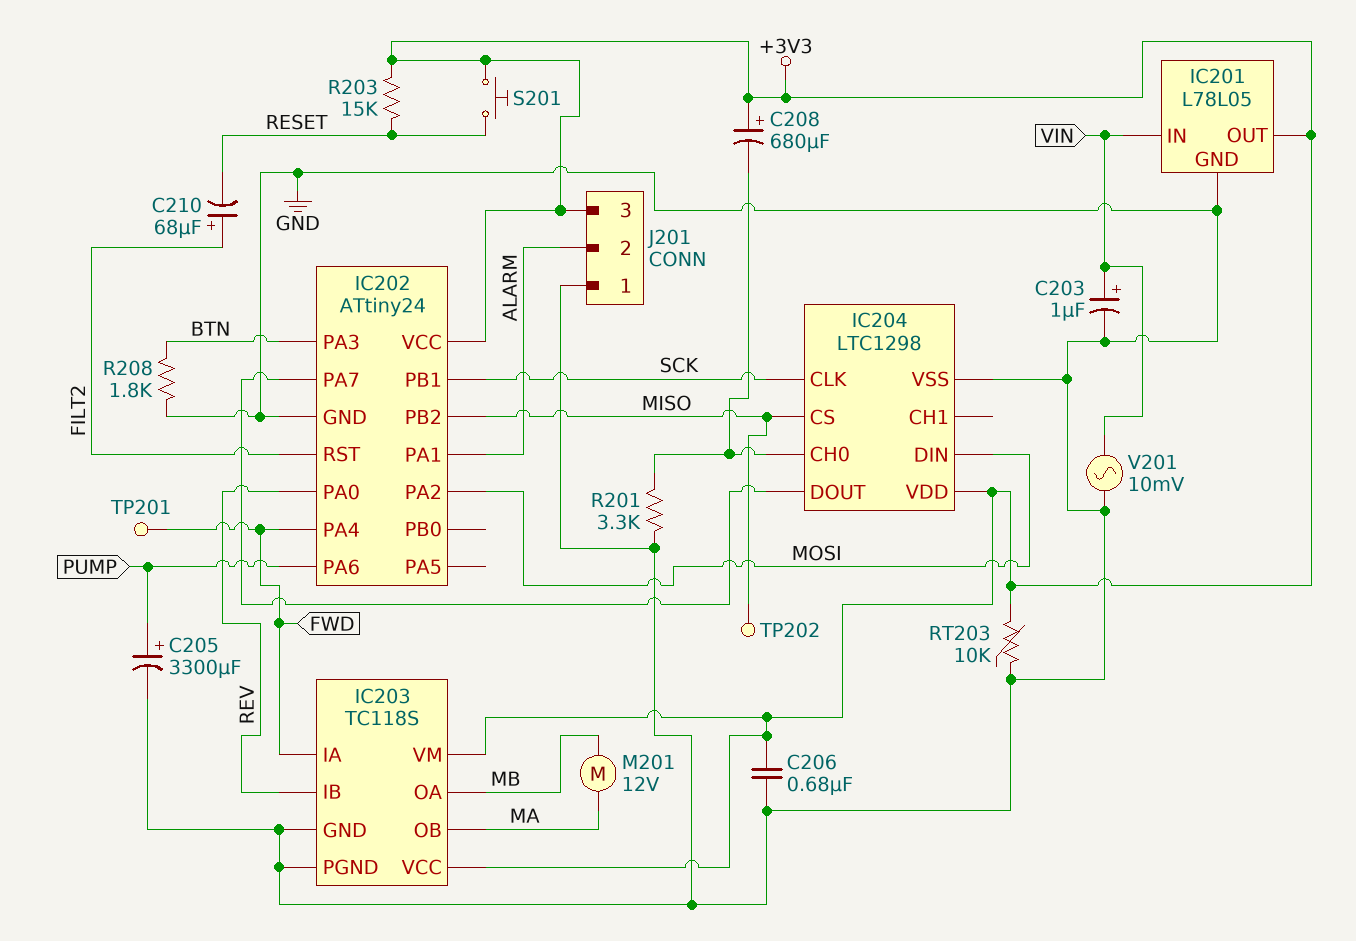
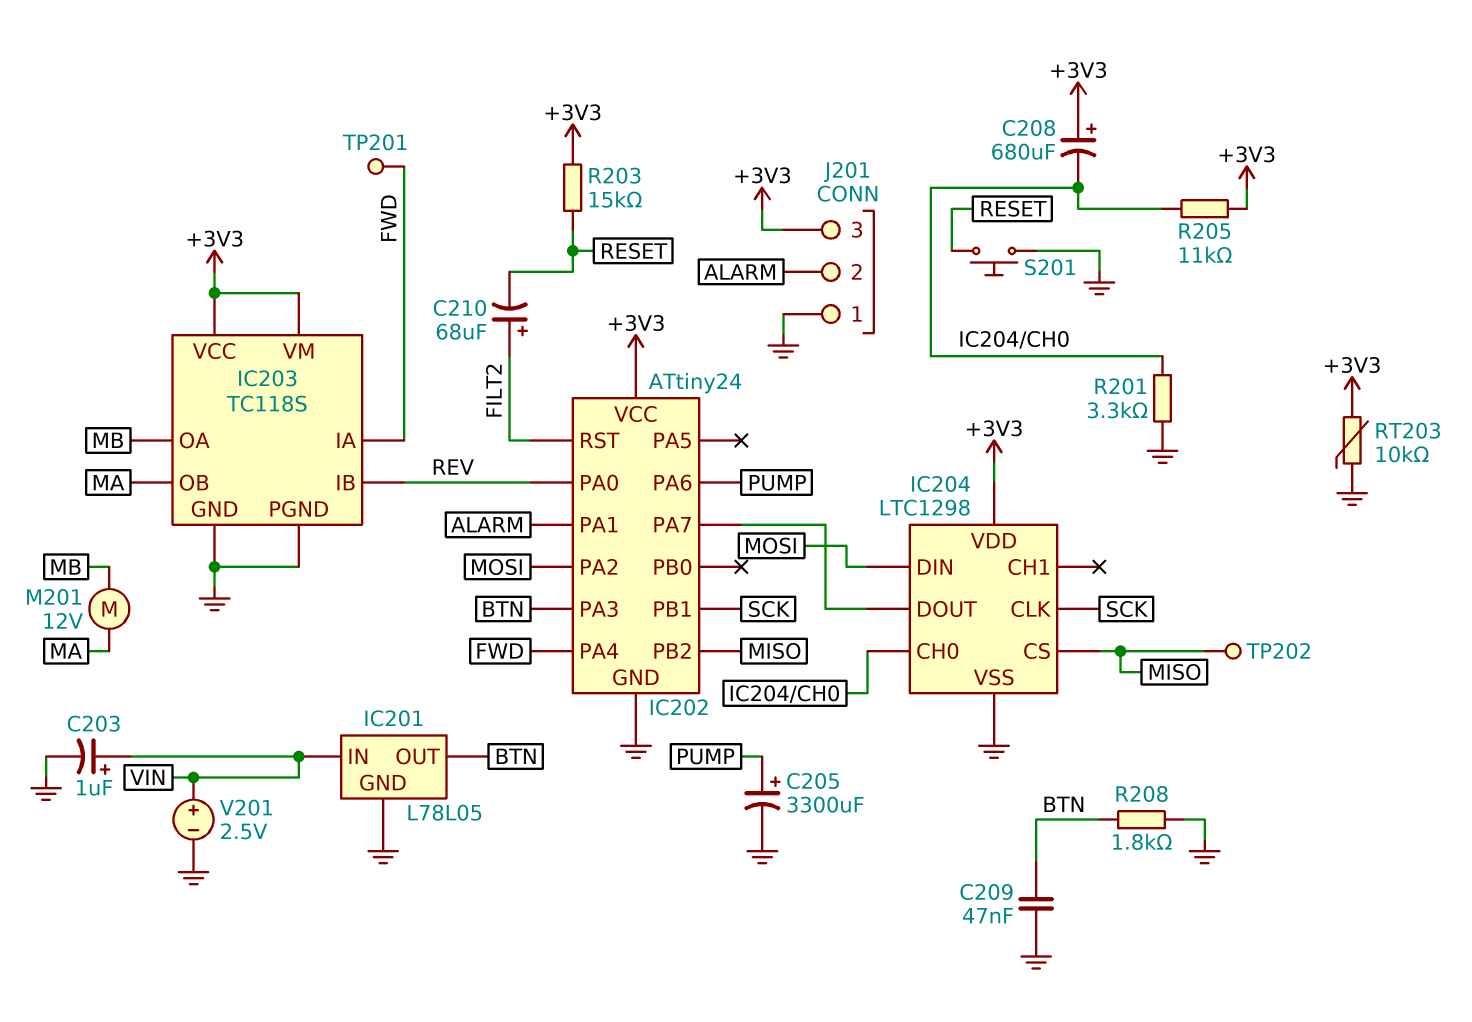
C206: 680nF (+3V3, GND) -> none
C209: none -> 47nF (BTN, GND)
IC201 pin OUT: +3V3 -> BTN
R205: none -> 11k (+3V3, IC204/CH0)
S201: button (+3V3, RESET) -> button (GND, RESET)
V201: AC 10mV (GND, VIN) -> 2.5V (plus VIN, minus GND)

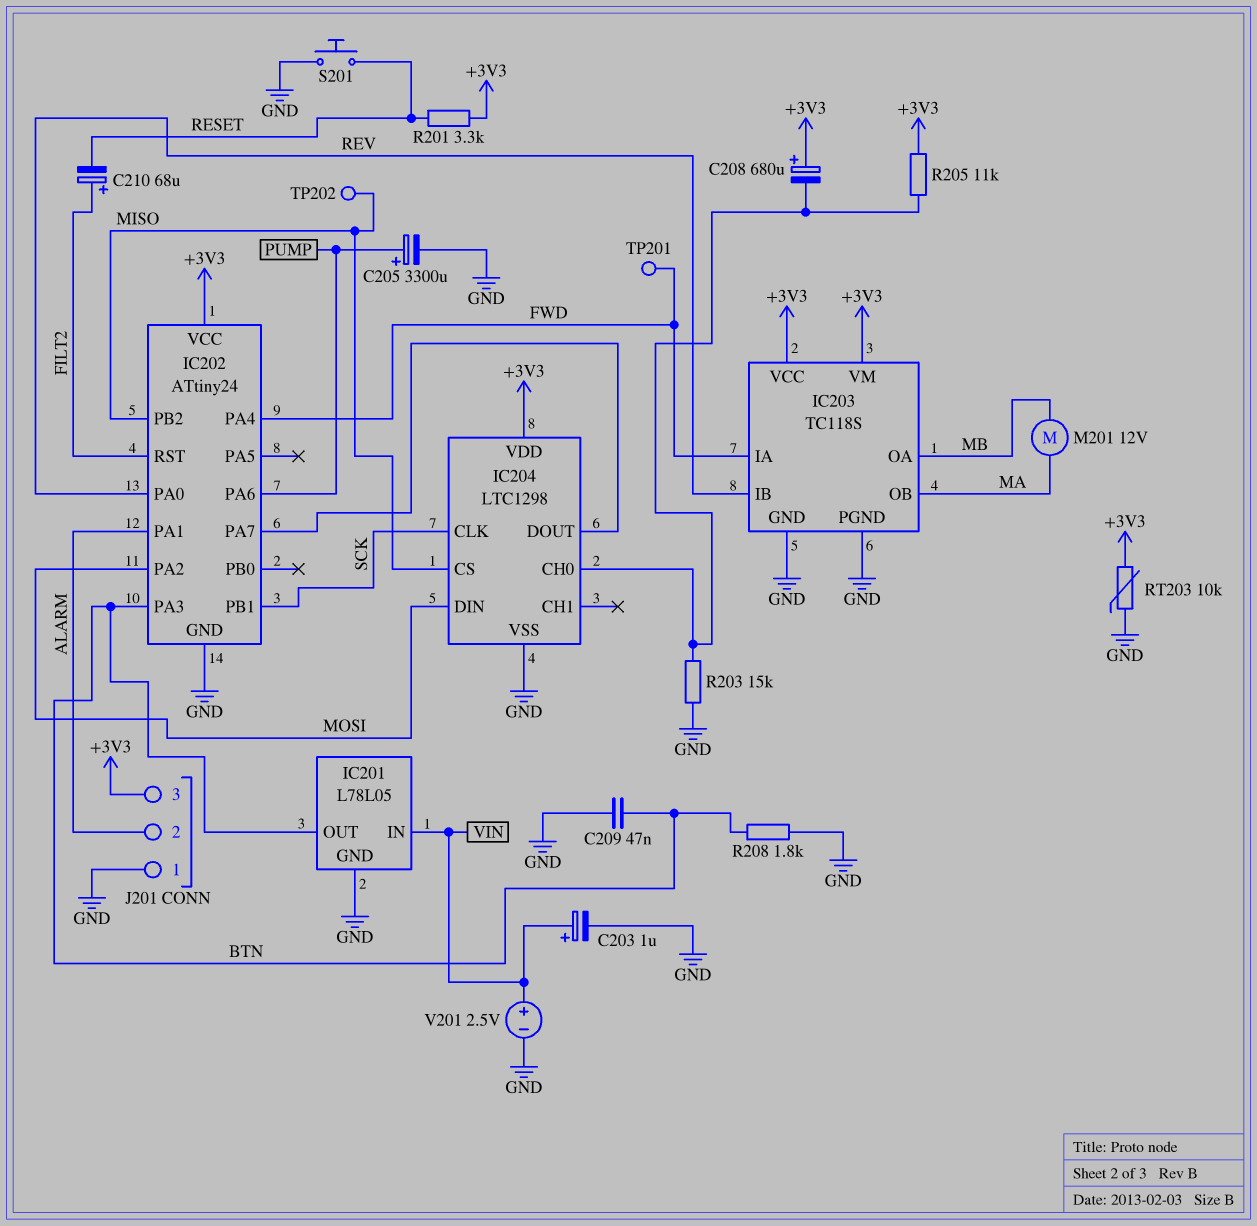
R201: 3.3k (GND, IC204/CH0) -> 3.3k (+3V3, RESET)
R203: 15k (+3V3, RESET) -> 15k (GND, IC204/CH0)

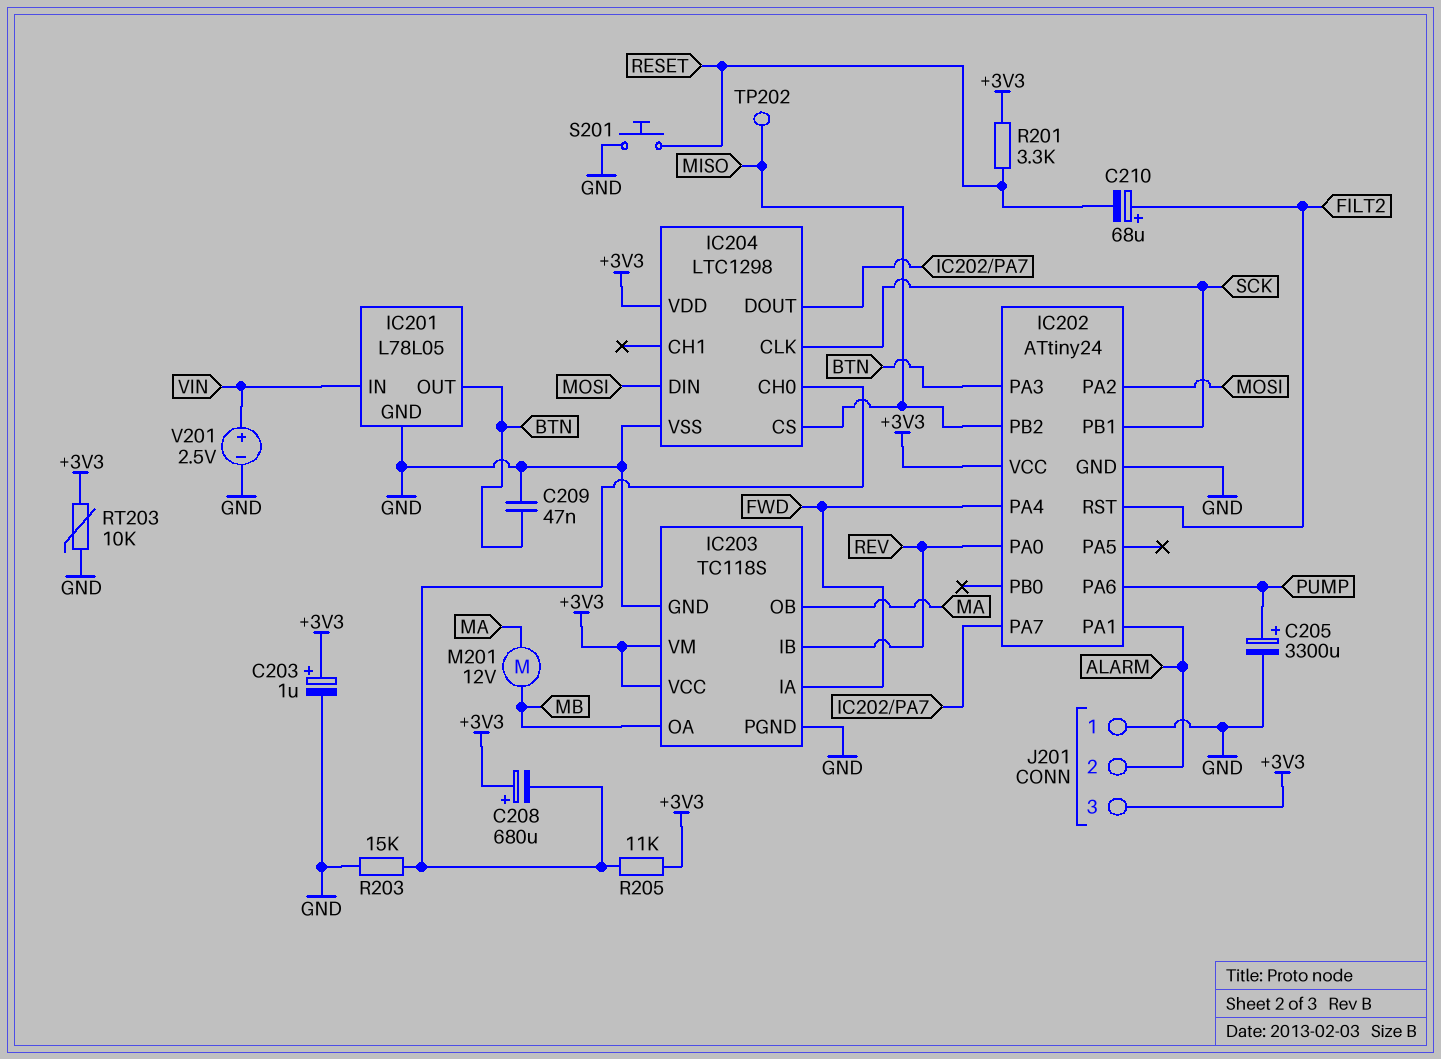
C203: 1uF (plus VIN, minus GND) -> 1uF (plus +3V3, minus GND)
R208: 1.8k (BTN, GND) -> none
TP201: test point (FWD) -> none

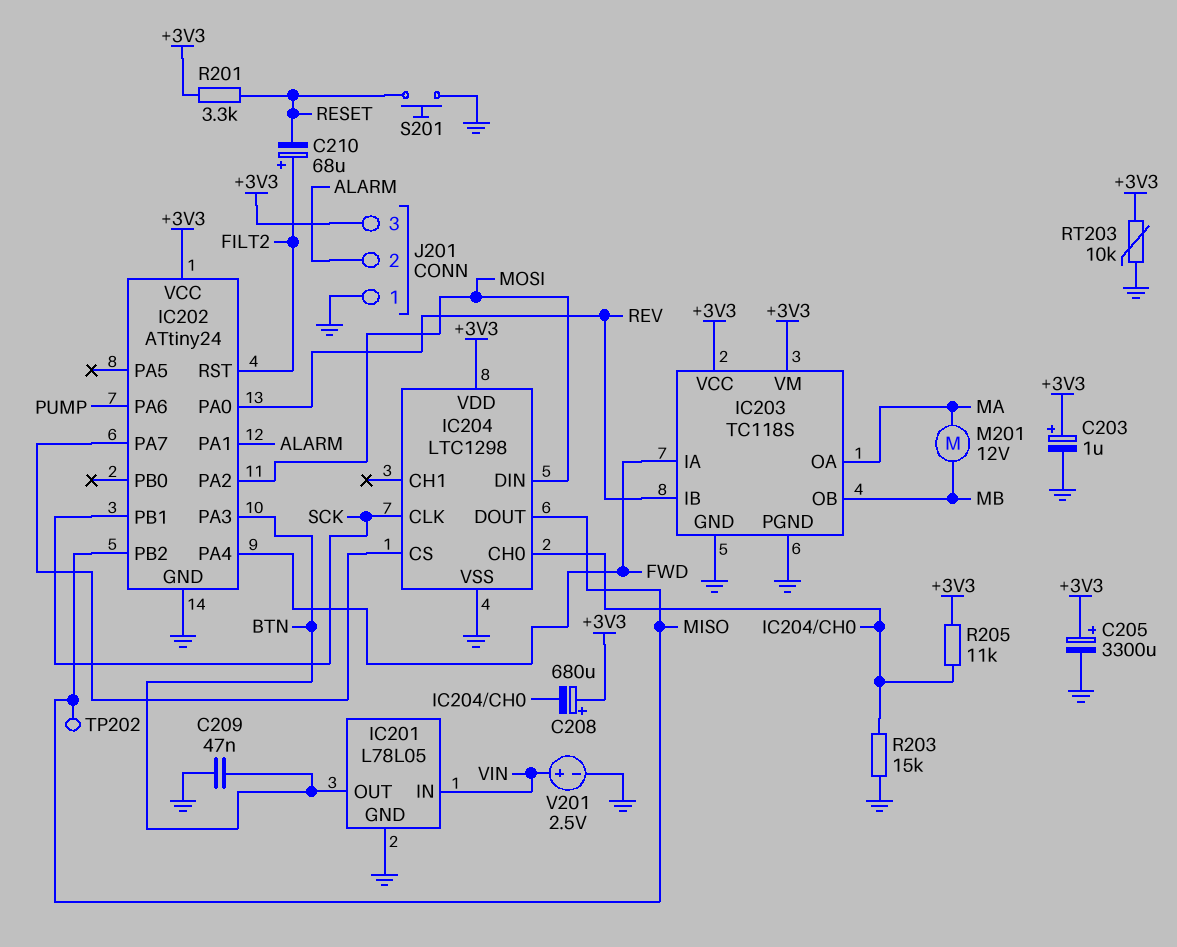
C205: 3300uF (plus PUMP, minus GND) -> 3300uF (plus +3V3, minus GND)
IC203 pin OA: MB -> MA
IC203 pin OB: MA -> MB
IC204 pin CS: MISO -> IC202/PA7
IC204 pin DOUT: IC202/PA7 -> MISO

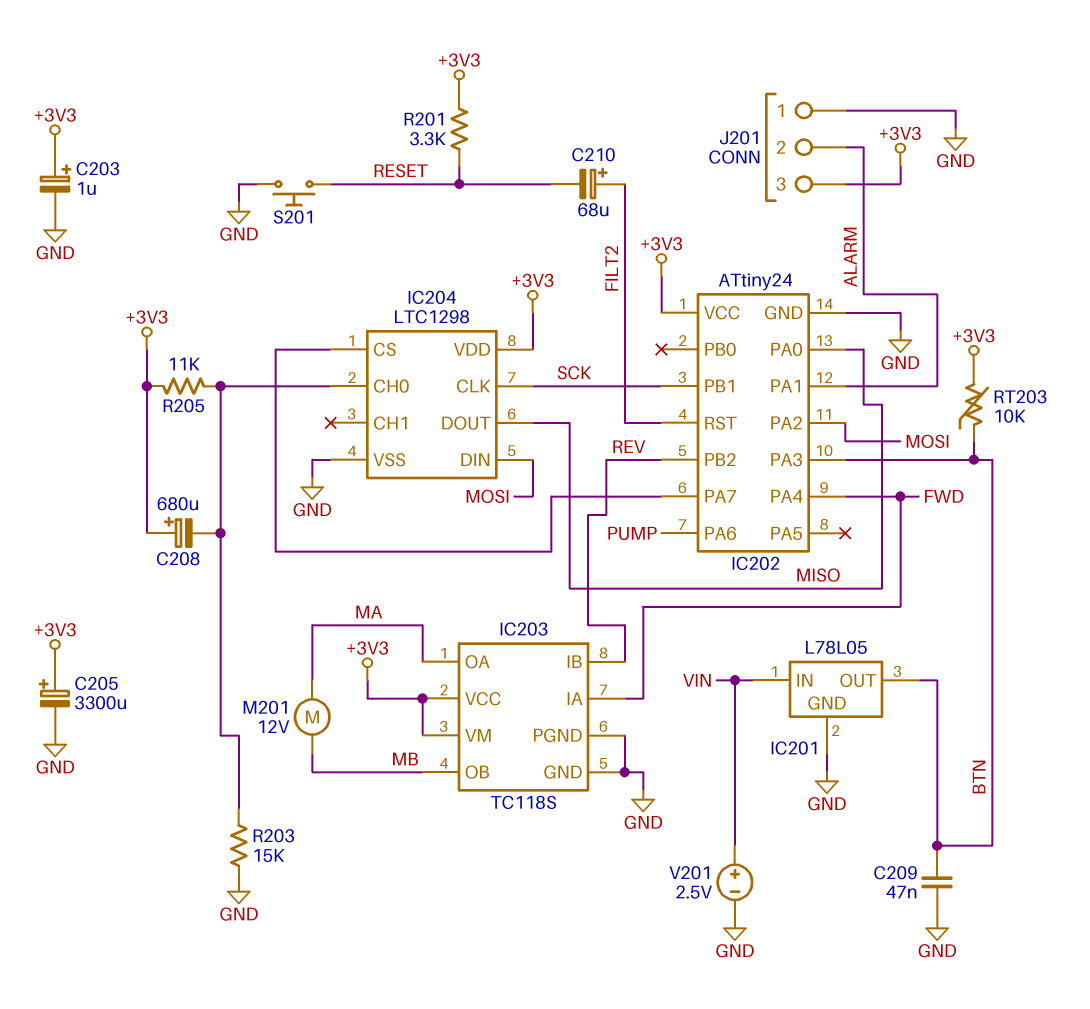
IC202 pin PA0: REV -> MISO
IC202 pin PB2: MISO -> REV
RT203: 10k (+3V3, GND) -> 10k (+3V3, BTN)
TP202: test point (MISO) -> none

